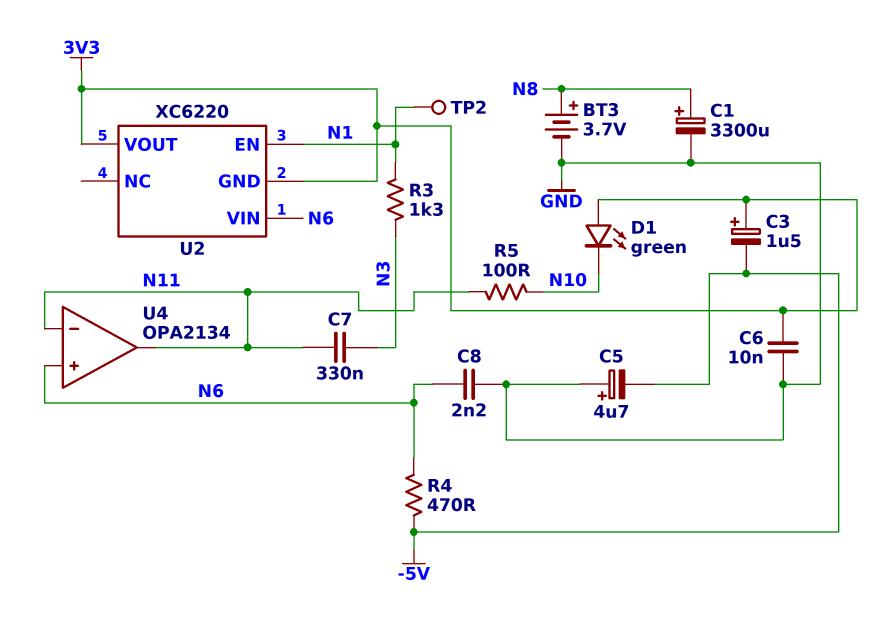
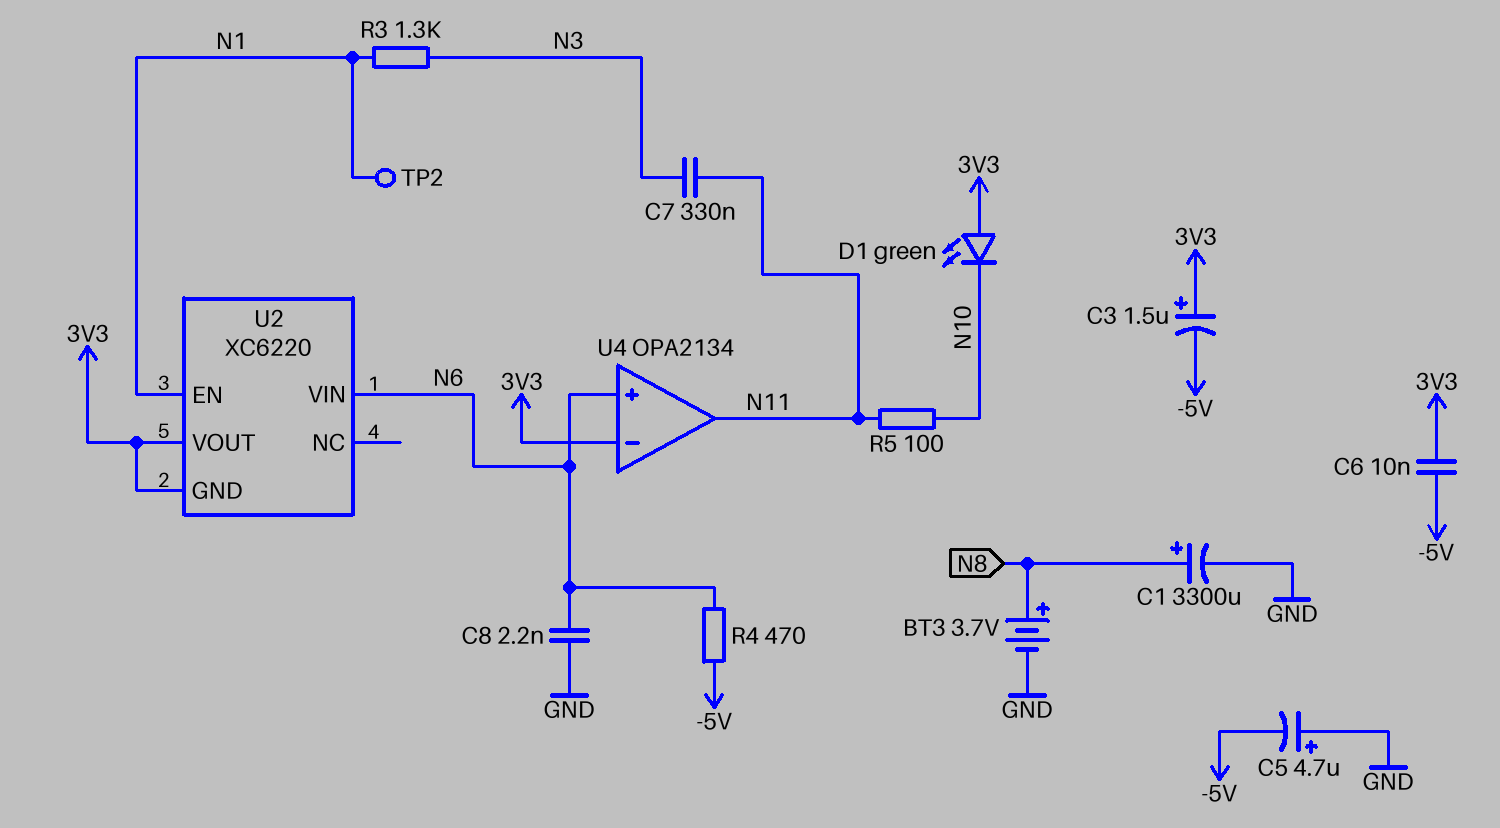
C6: 10nF (3V3, GND) -> 10nF (-5V, 3V3)
U4 pin in-: N11 -> 3V3

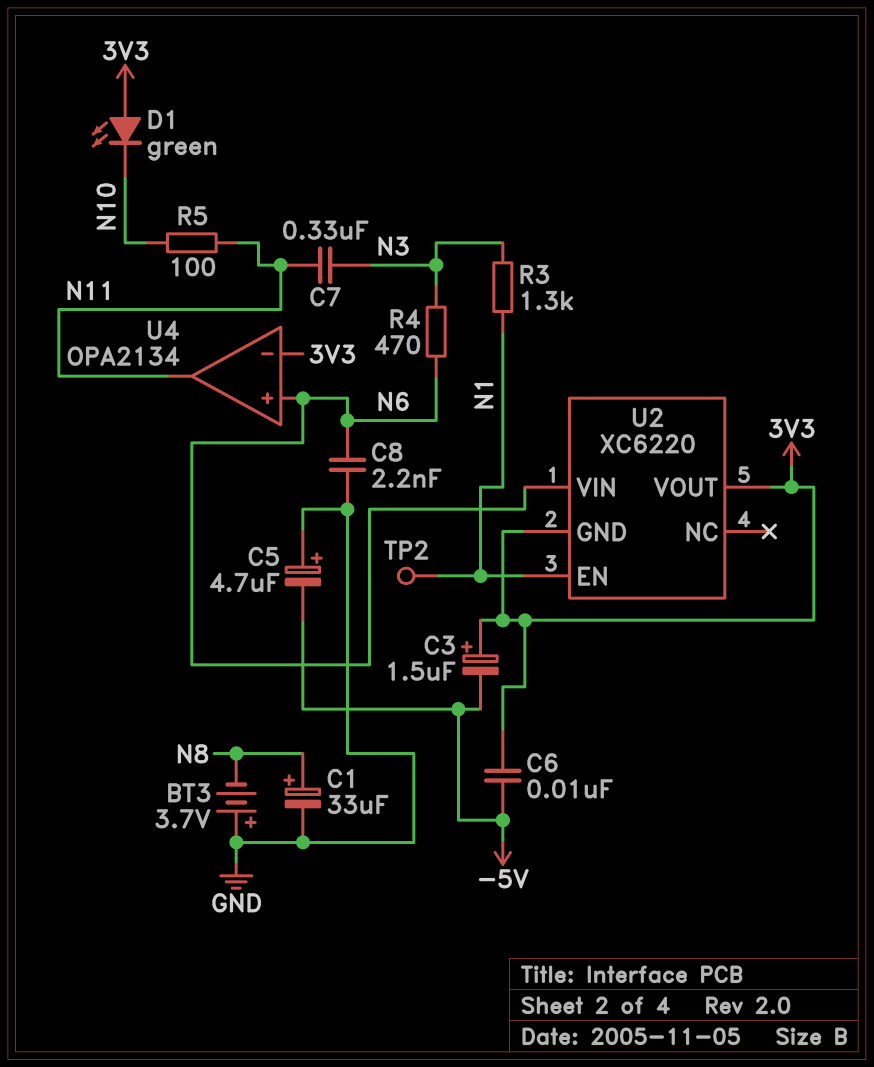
BT3: 3.7V (plus N8, minus GND) -> 3.7V (plus GND, minus N8)
C1: 3300uF (plus N8, minus GND) -> 33uF (plus N8, minus GND)
R4: 470 (-5V, N6) -> 470 (N3, N6)

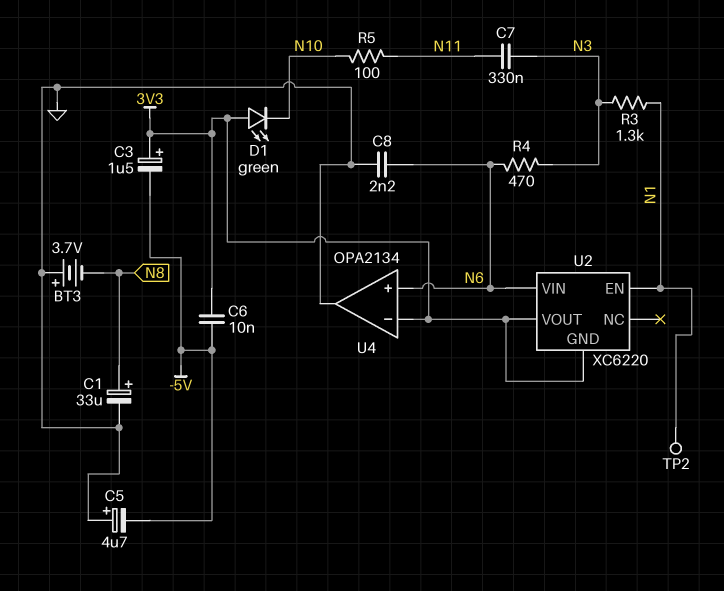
U4 pin out: N11 -> GND

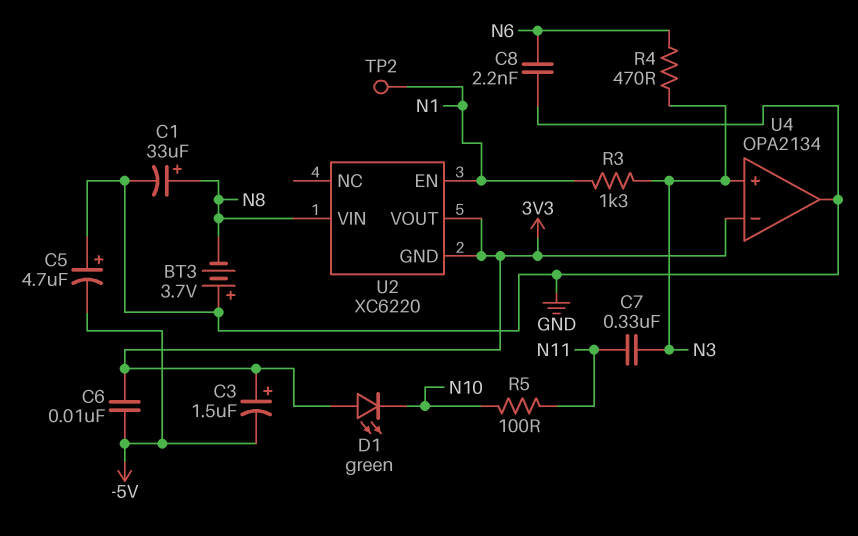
U2 pin VIN: N6 -> N8
U4 pin in+: N6 -> N3

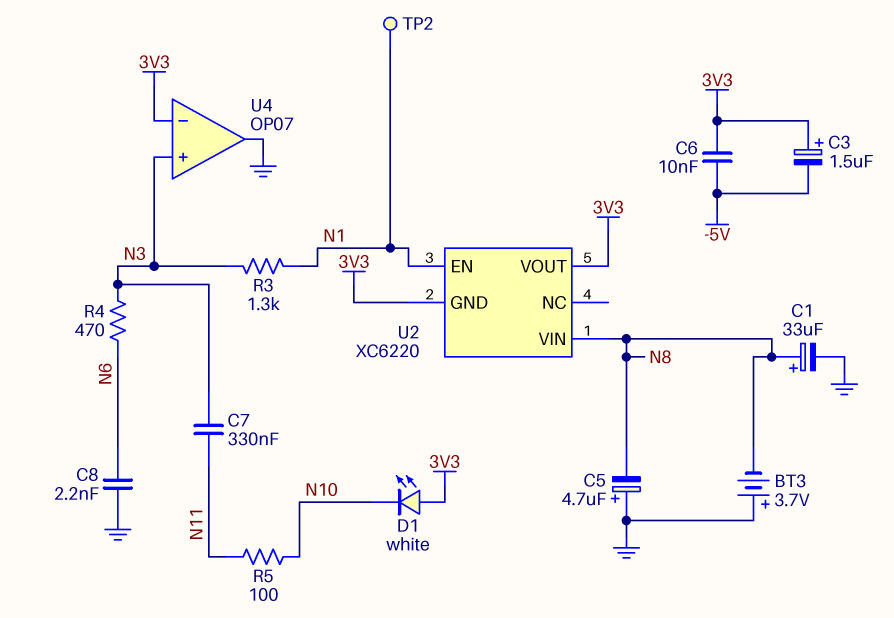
C5: 4.7uF (plus GND, minus -5V) -> 4.7uF (plus GND, minus N8)
D1: LED green (A 3V3, K N10) -> LED white (A 3V3, K N10)
U4: OPA2134 -> OP07

